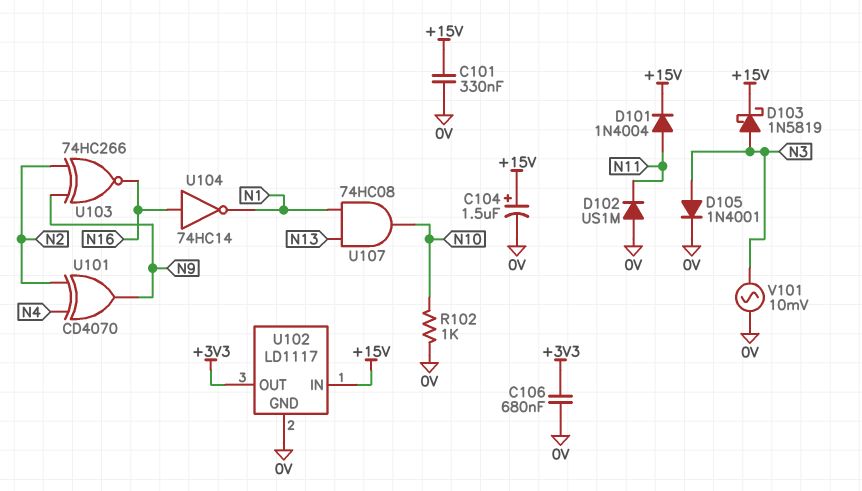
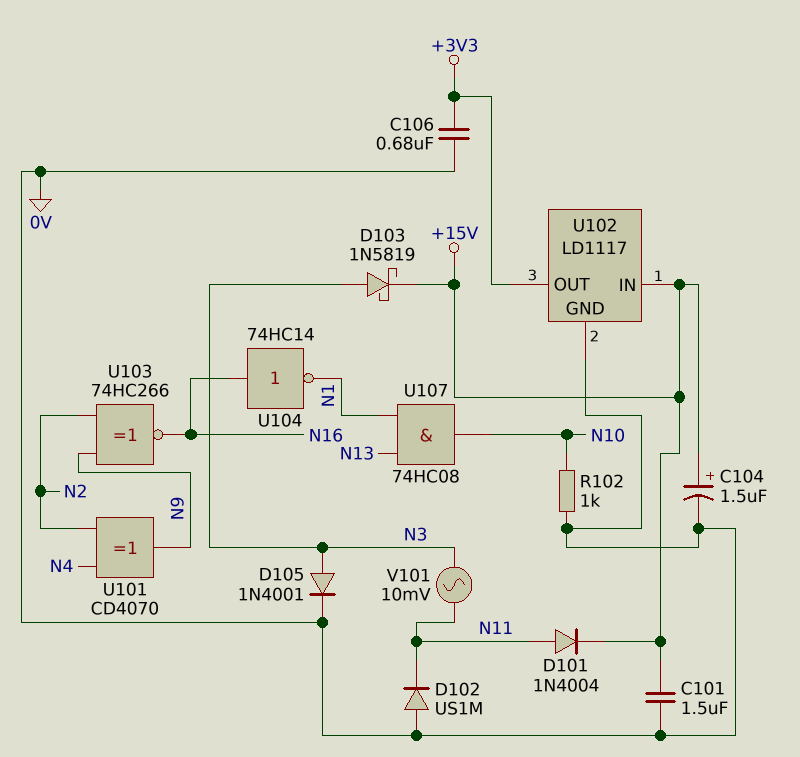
C101: 330nF (+15V, 0V) -> 1.5uF (+15V, 0V)
V101: AC 10mV (0V, N3) -> AC 10mV (N3, N11)

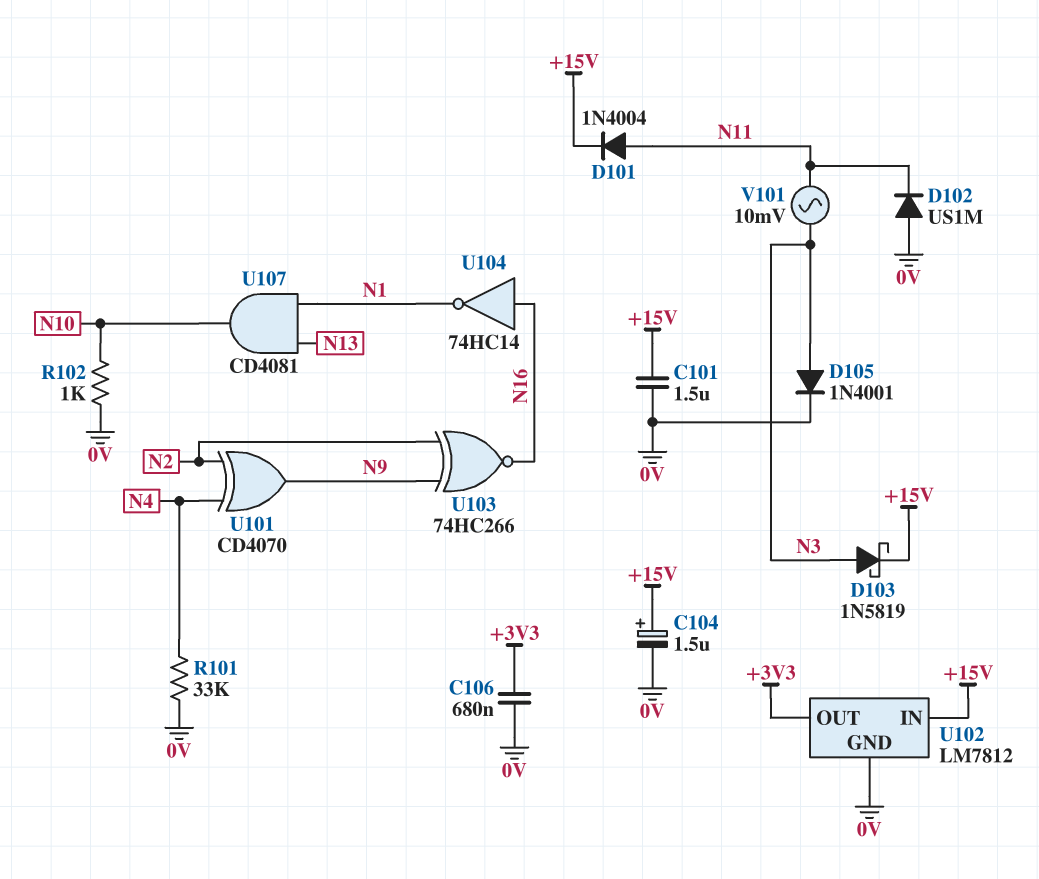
R101: none -> 33k (0V, N4)
U102: LD1117 -> LM7812
U107: AND 74HC08 (in N1, in N13, out N10) -> AND CD4081 (in N1, in N13, out N10)

